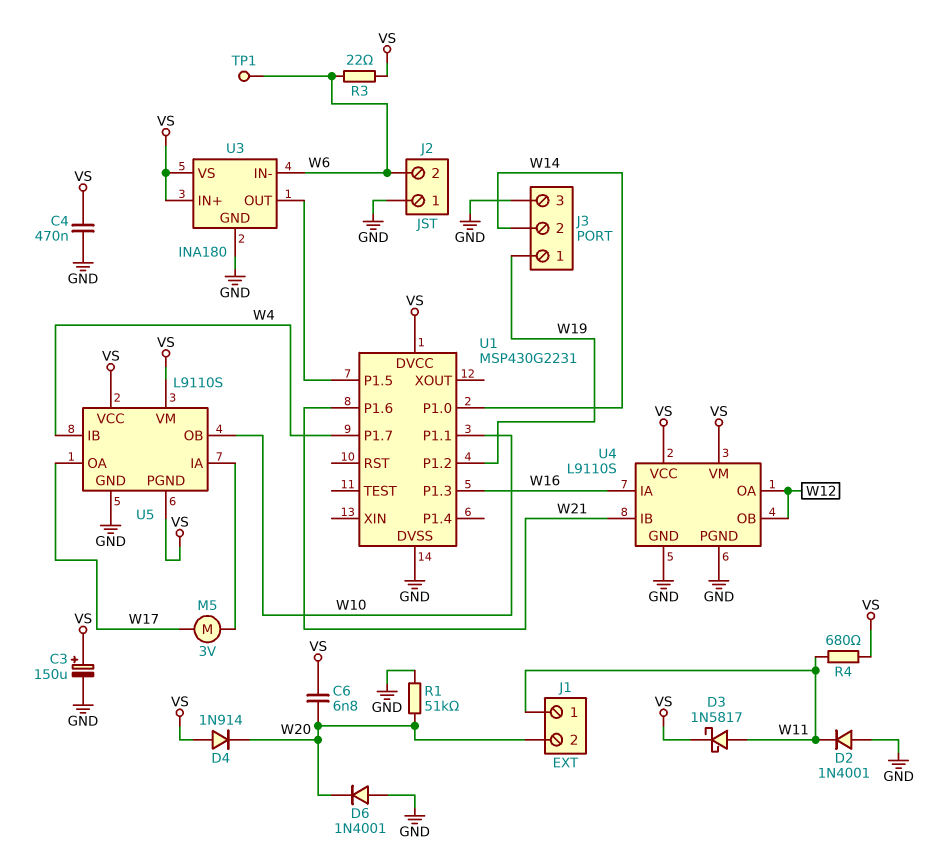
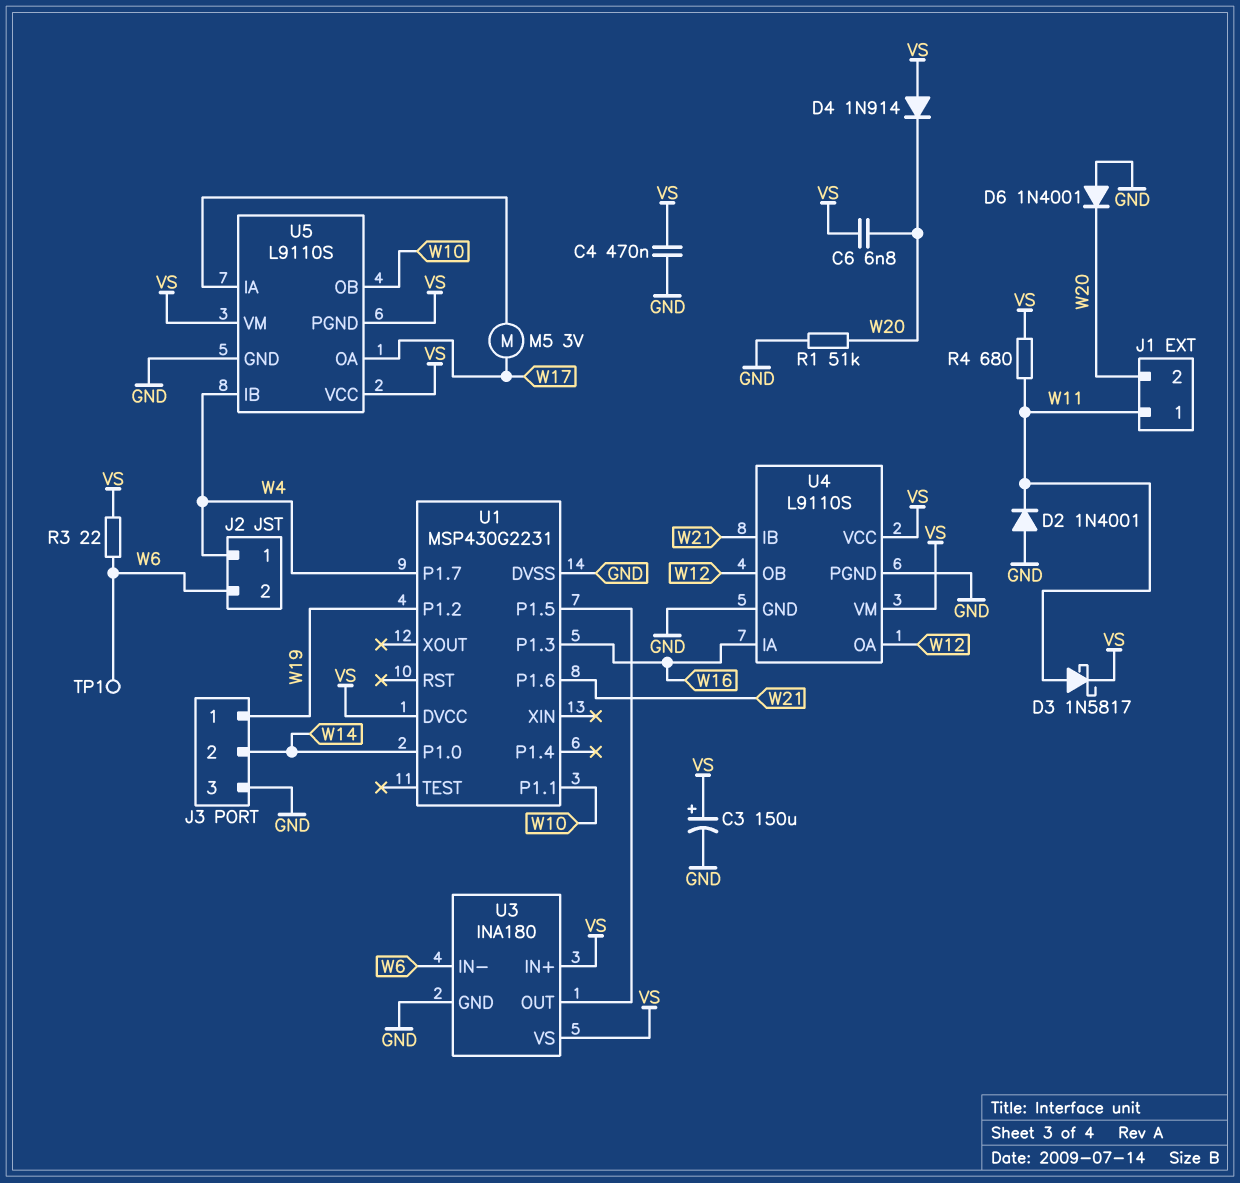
J2 pin 1: GND -> W4

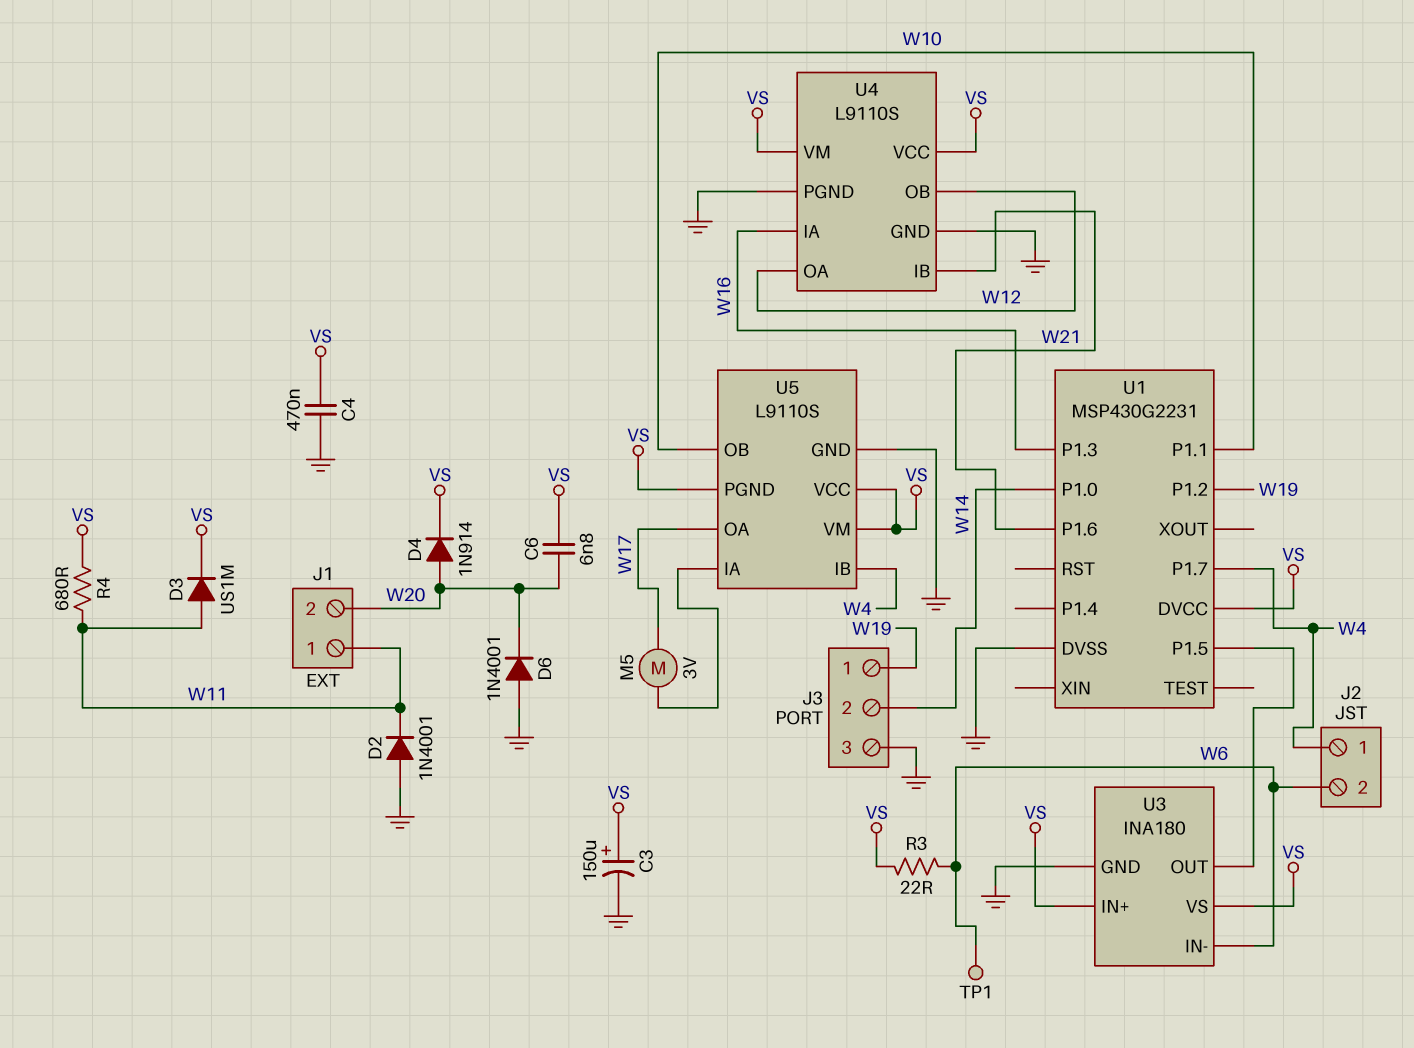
D3: schottky 1N5817 (A W11, K VS) -> diode US1M (A W11, K VS)
D4: diode 1N914 (A VS, K W20) -> diode 1N914 (A W20, K VS)
R1: 51k (GND, W20) -> none

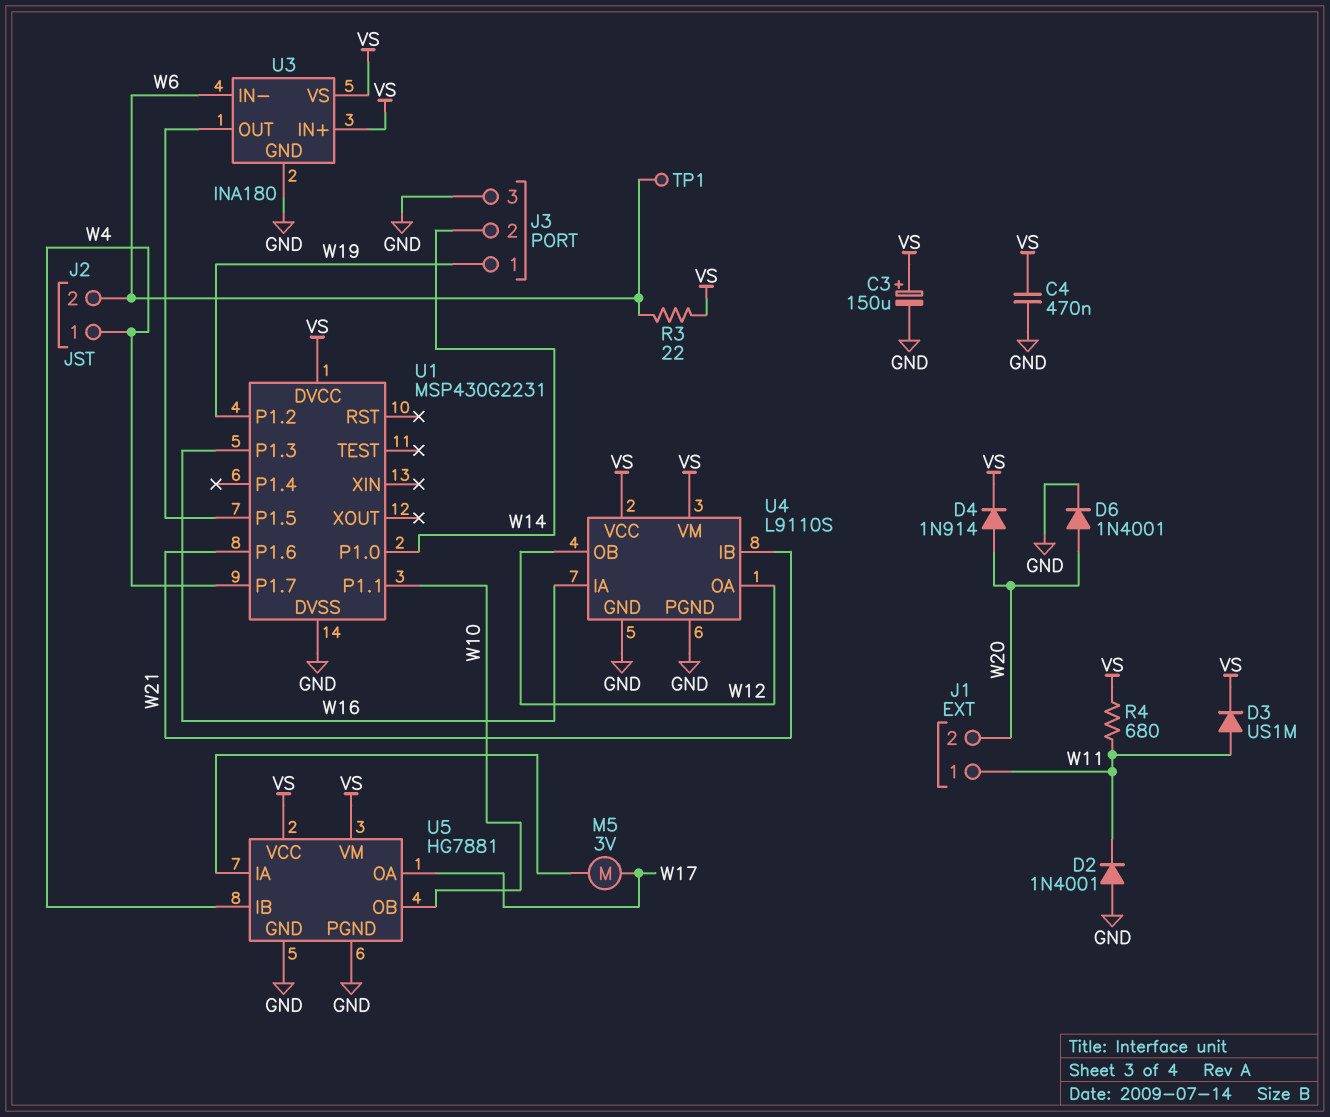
C6: 6.8nF (VS, W20) -> none
D6: diode 1N4001 (A GND, K W20) -> diode 1N4001 (A W20, K GND)
U5: L9110S -> HG7881
U5 pin PGND: VS -> GND

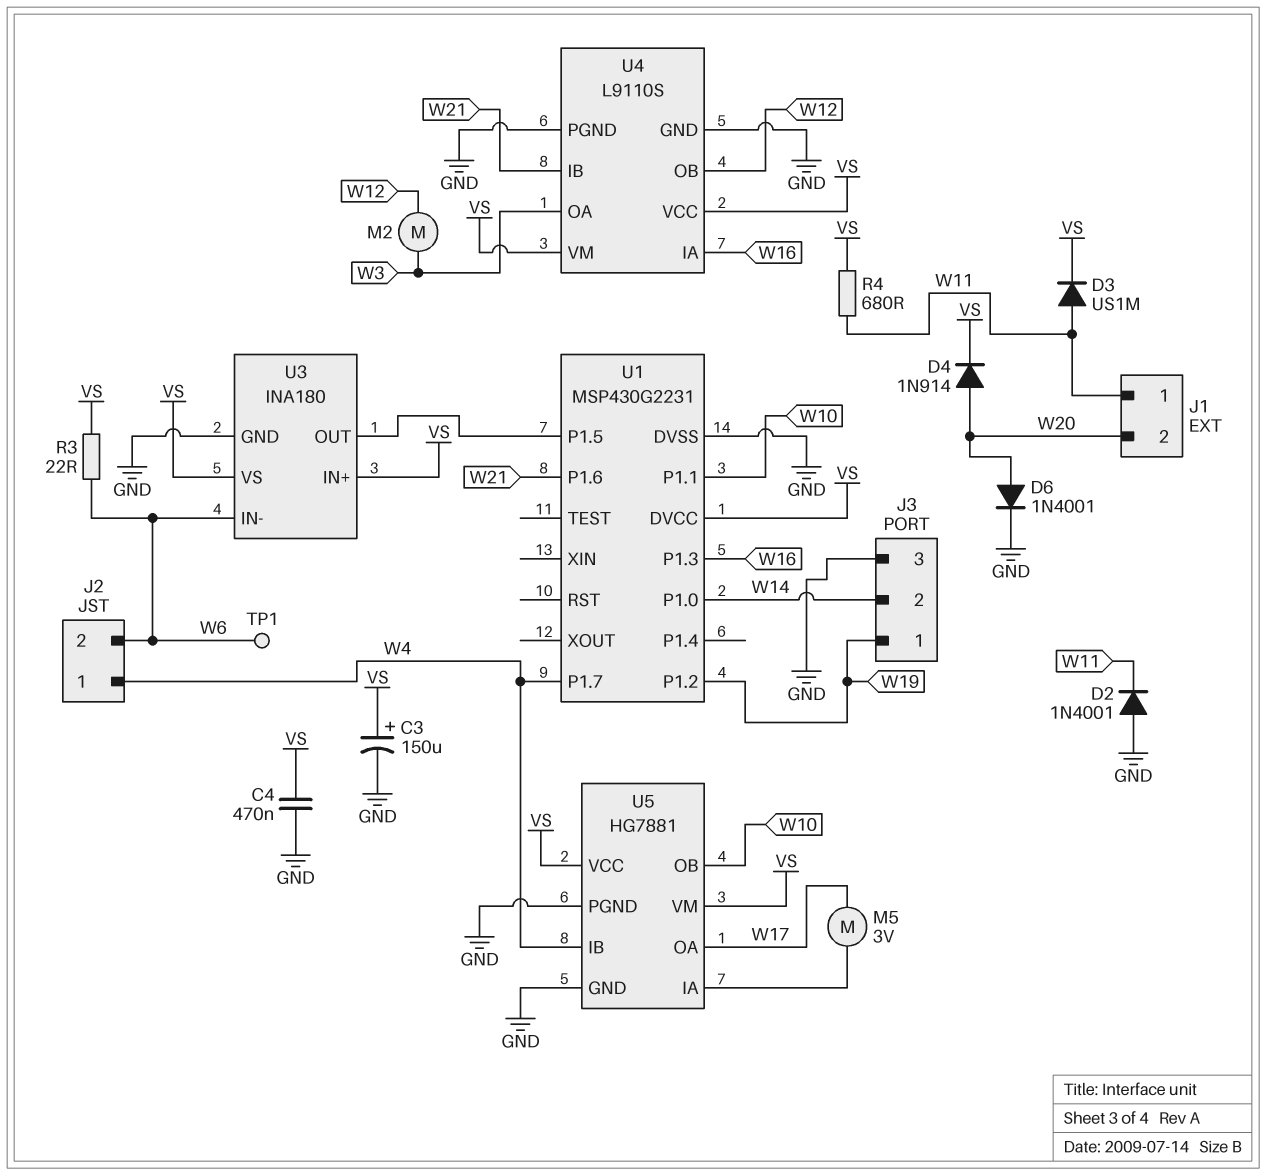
M2: none -> motor (W3, W12)
U4 pin OA: W12 -> W3

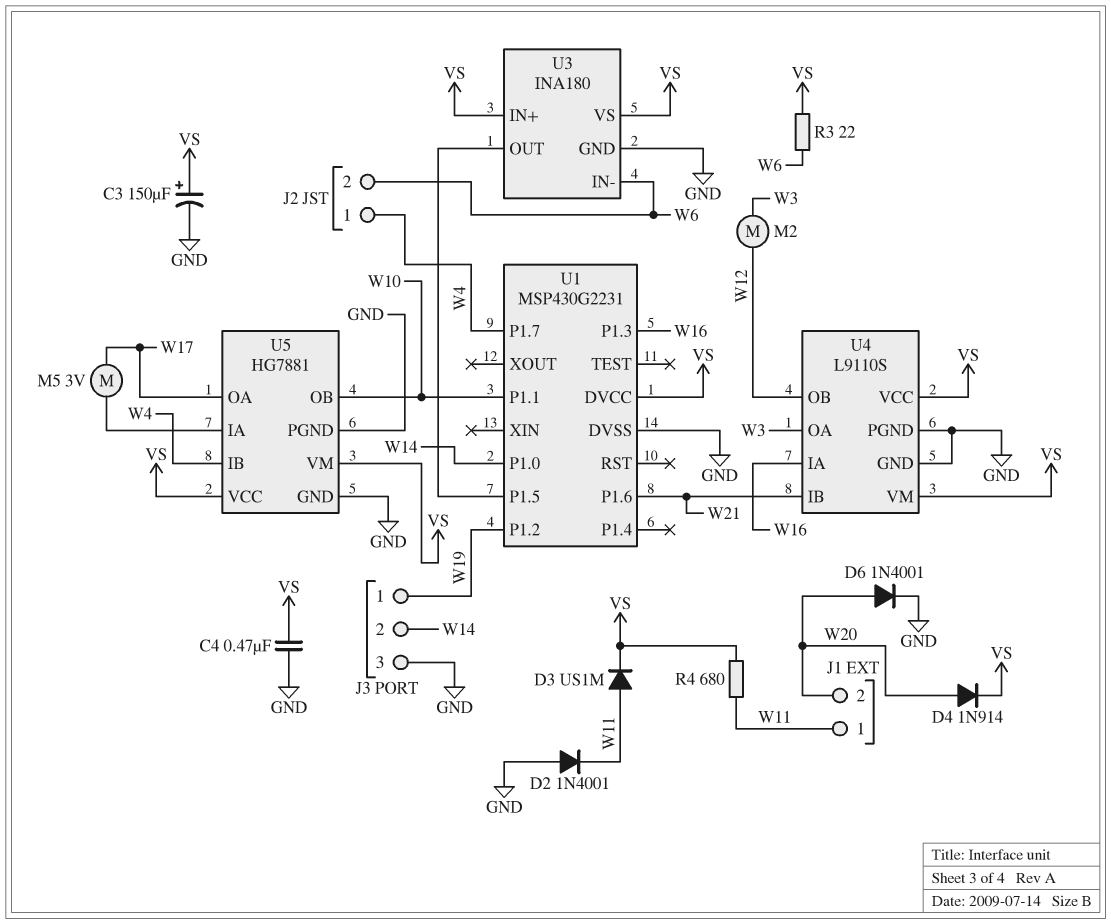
TP1: test point (W6) -> none

